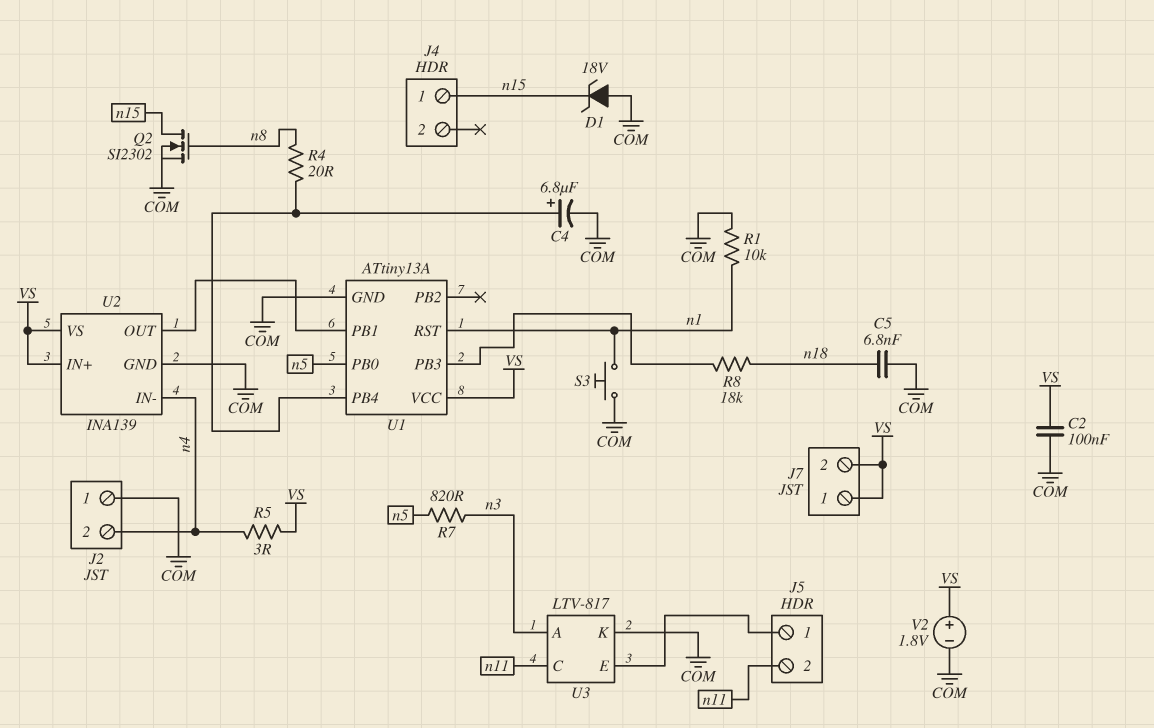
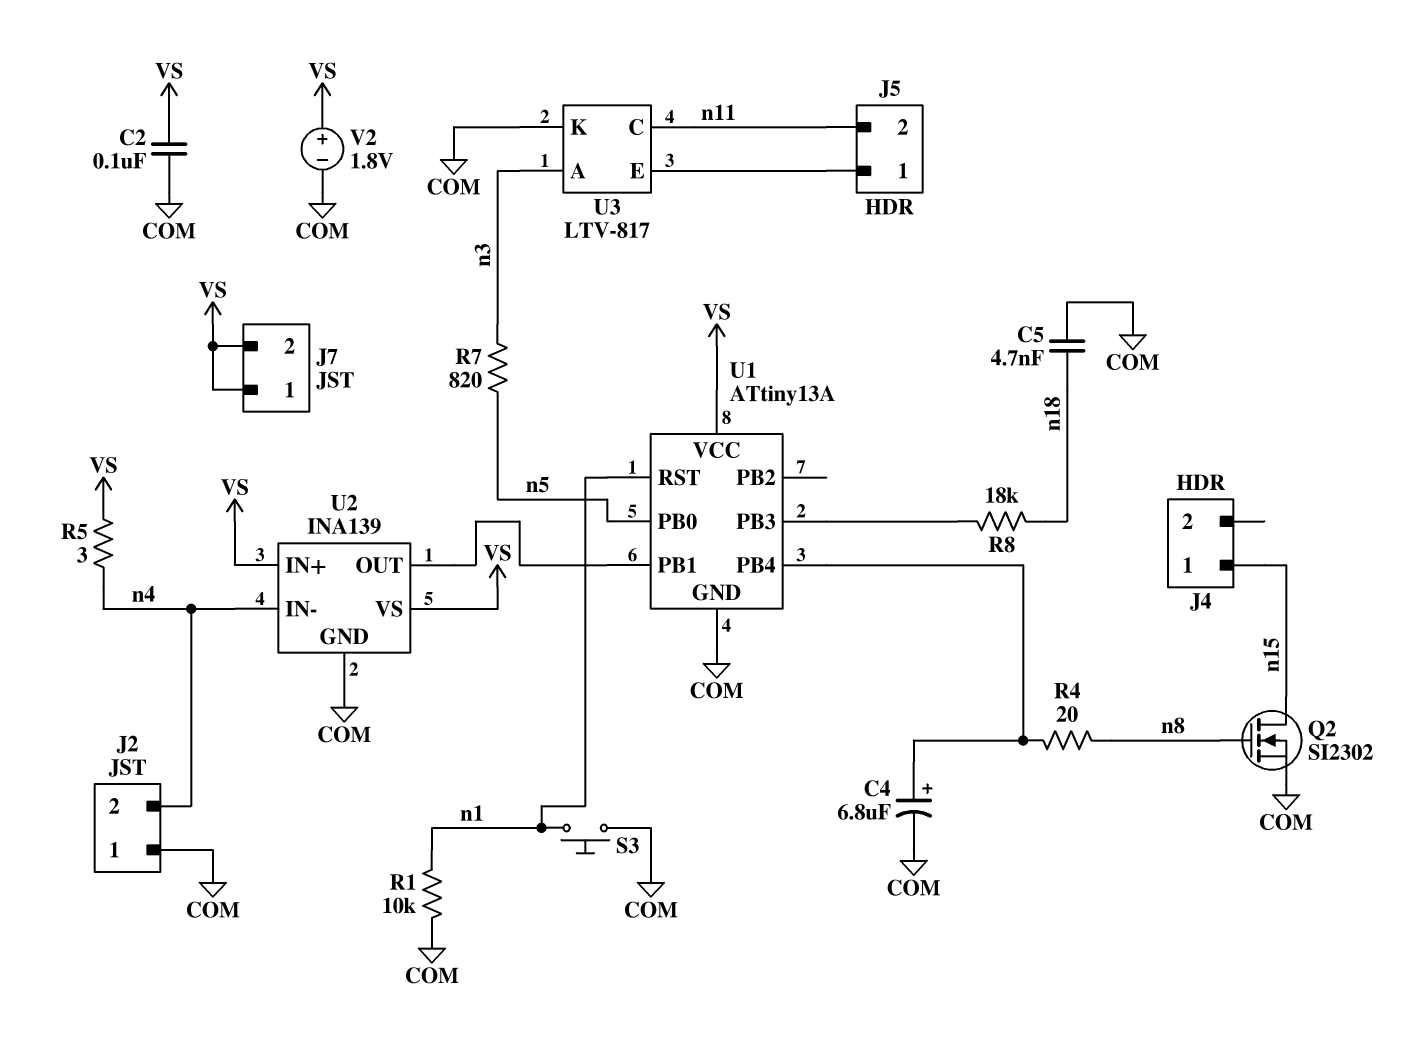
C5: 6.8nF (COM, n18) -> 4.7nF (COM, n18)
D1: zener 18V (A COM, K n15) -> none

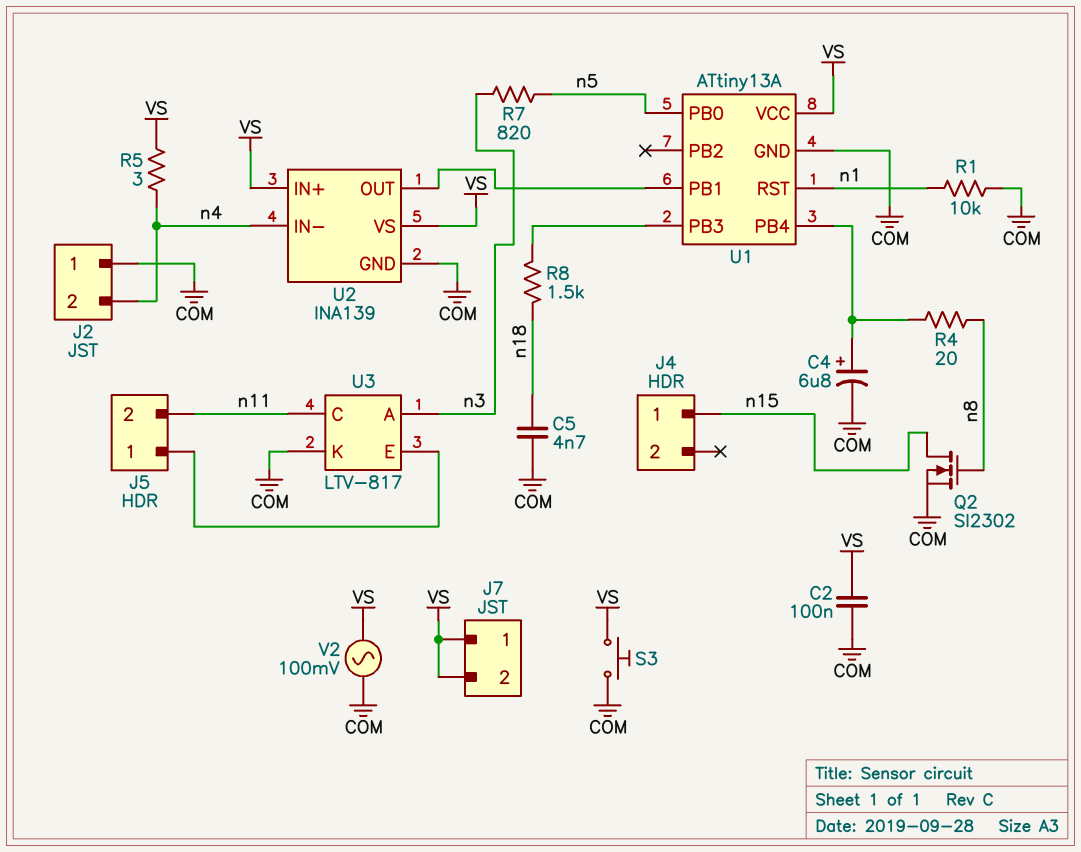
R8: 18k (U1/PB3, n18) -> 1.5k (U1/PB3, n18)
S3: button (COM, n1) -> button (COM, VS)
V2: 1.8V (plus VS, minus COM) -> AC 100mV (COM, VS)

